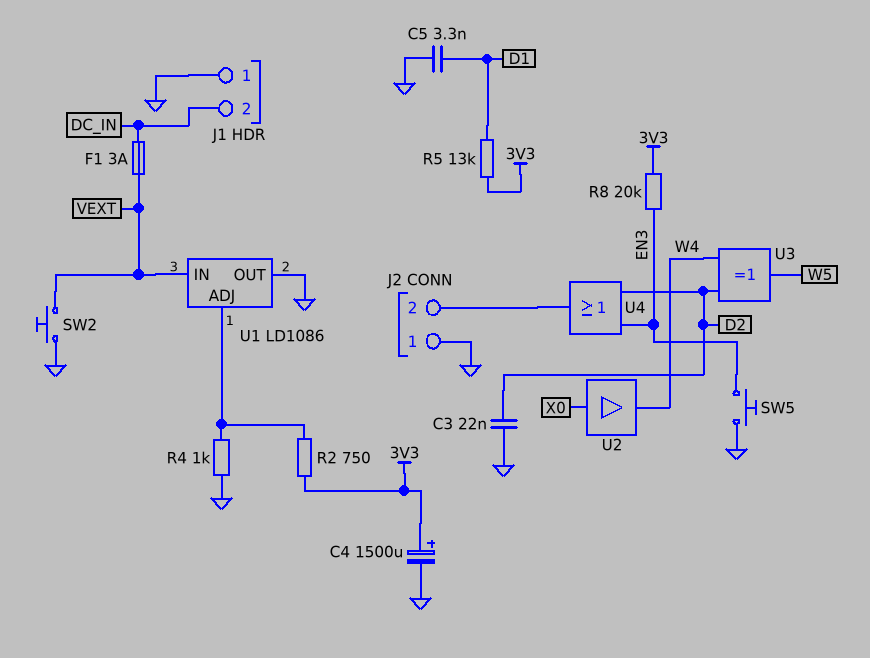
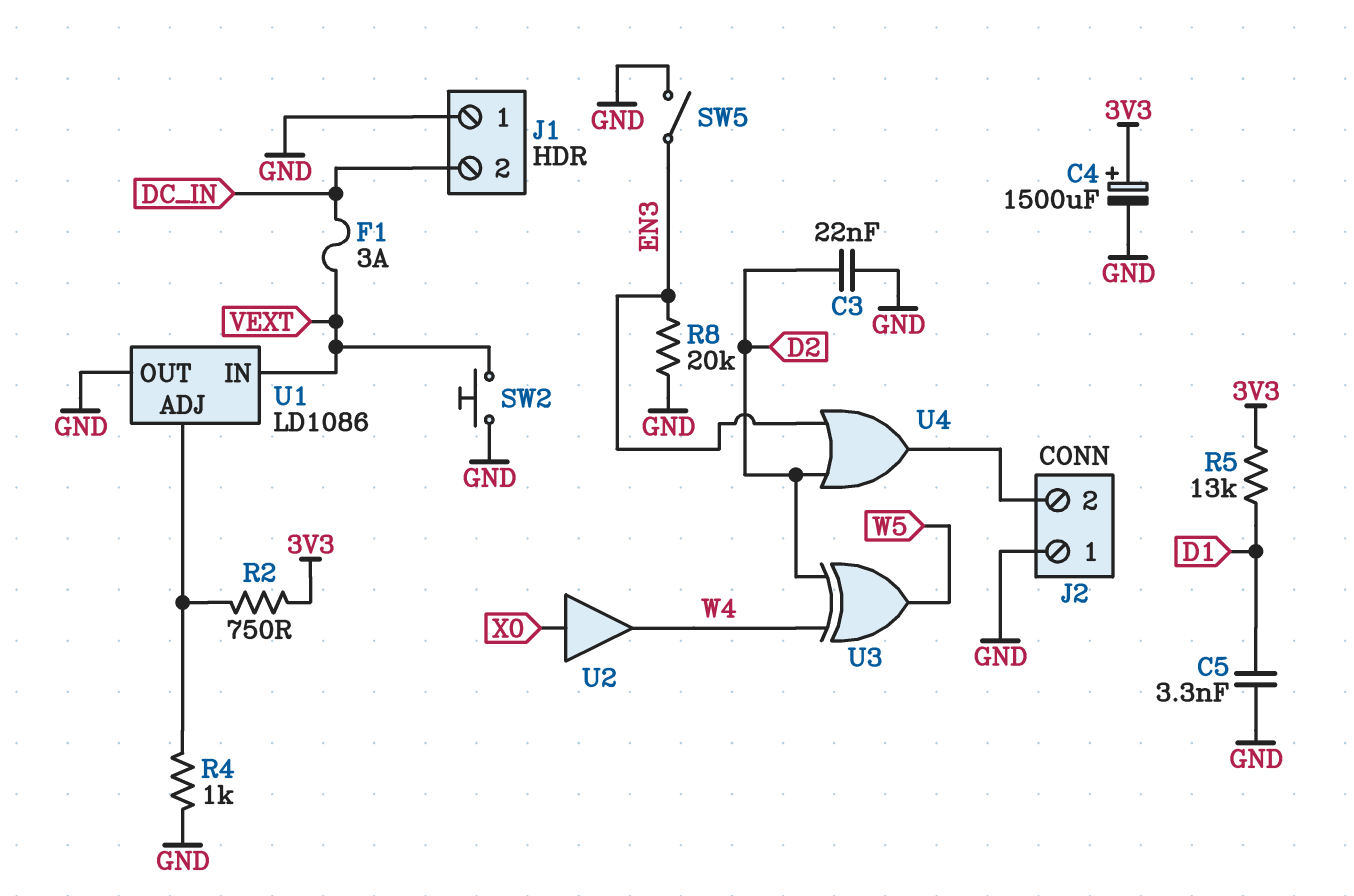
R8: 20k (3V3, EN3) -> 20k (EN3, GND)
SW5: button (EN3, GND) -> switch (EN3, GND)

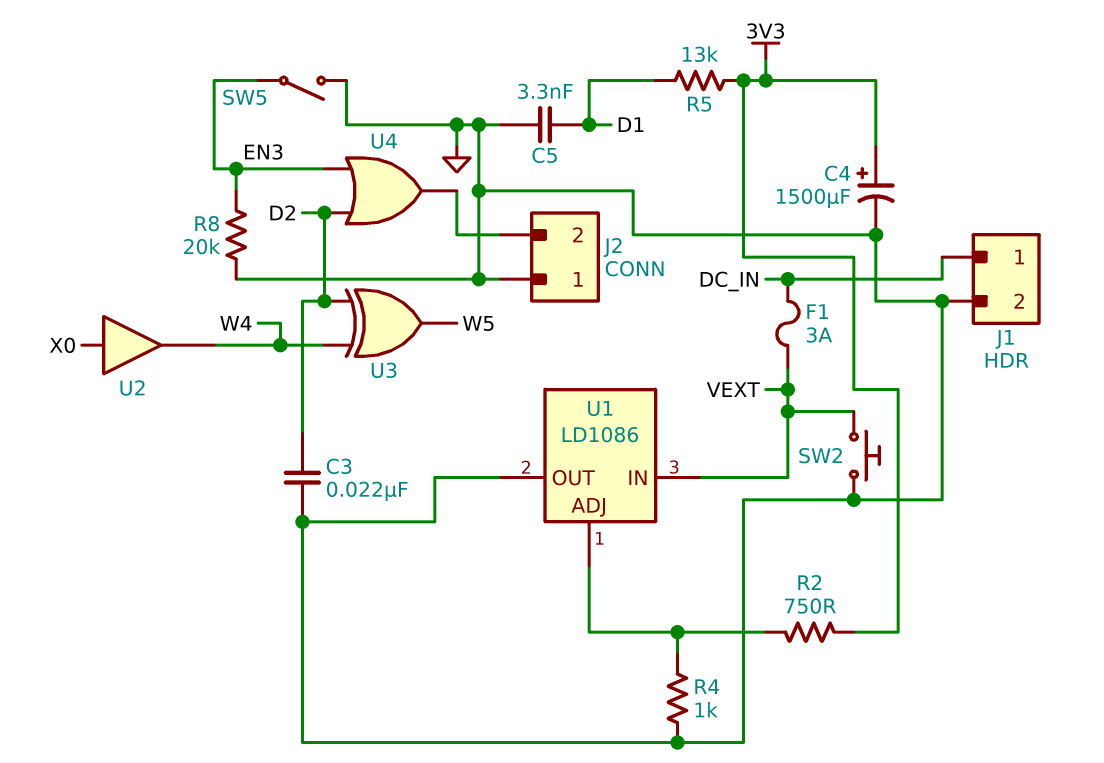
J1 pin 1: GND -> DC_IN
J1 pin 2: DC_IN -> GND

